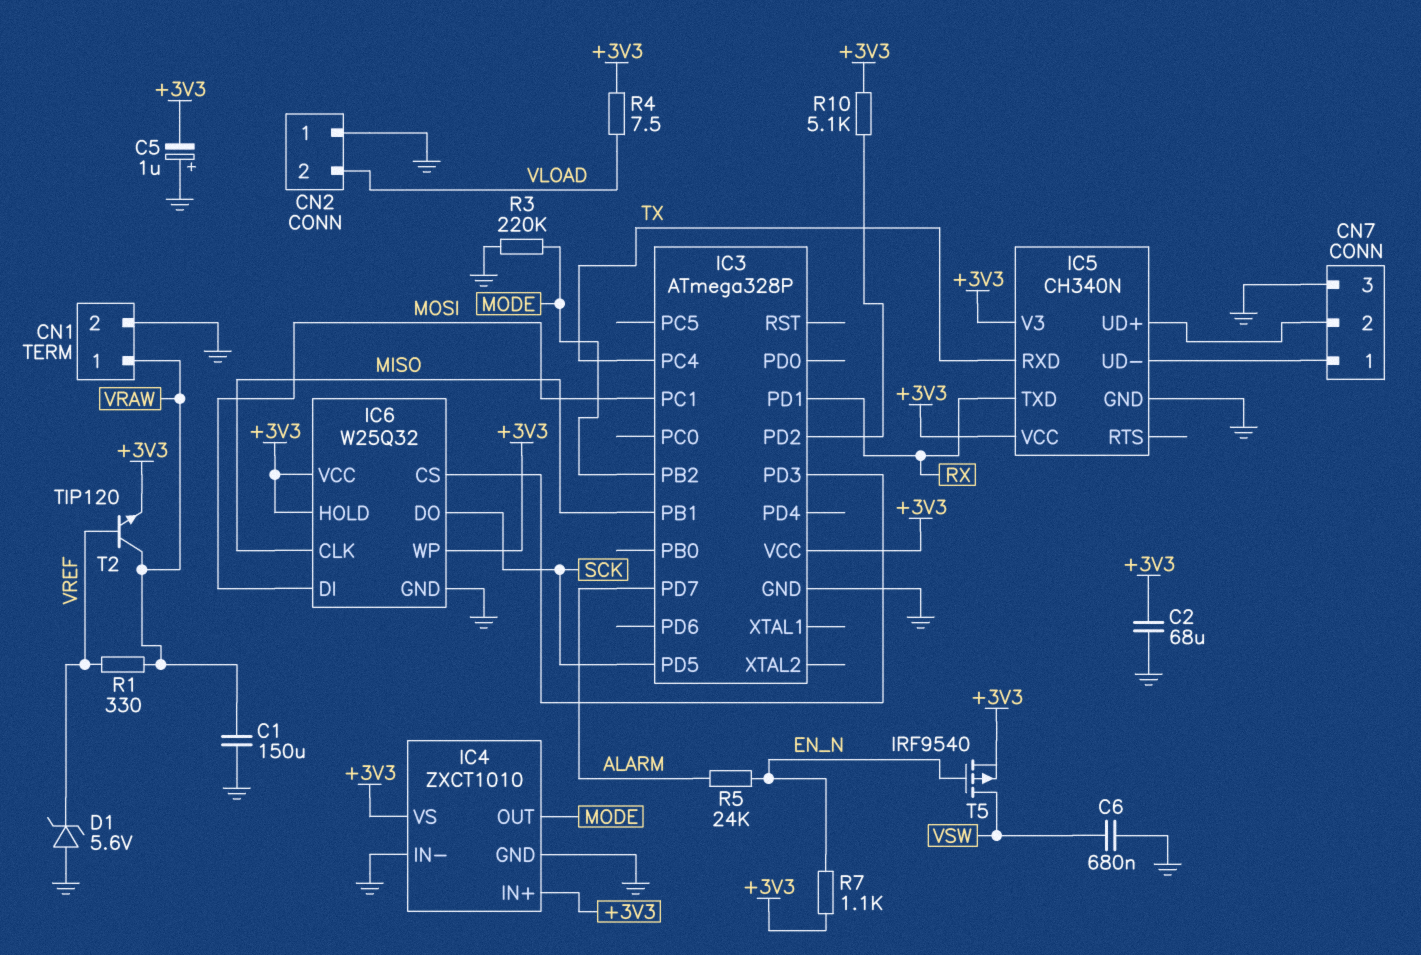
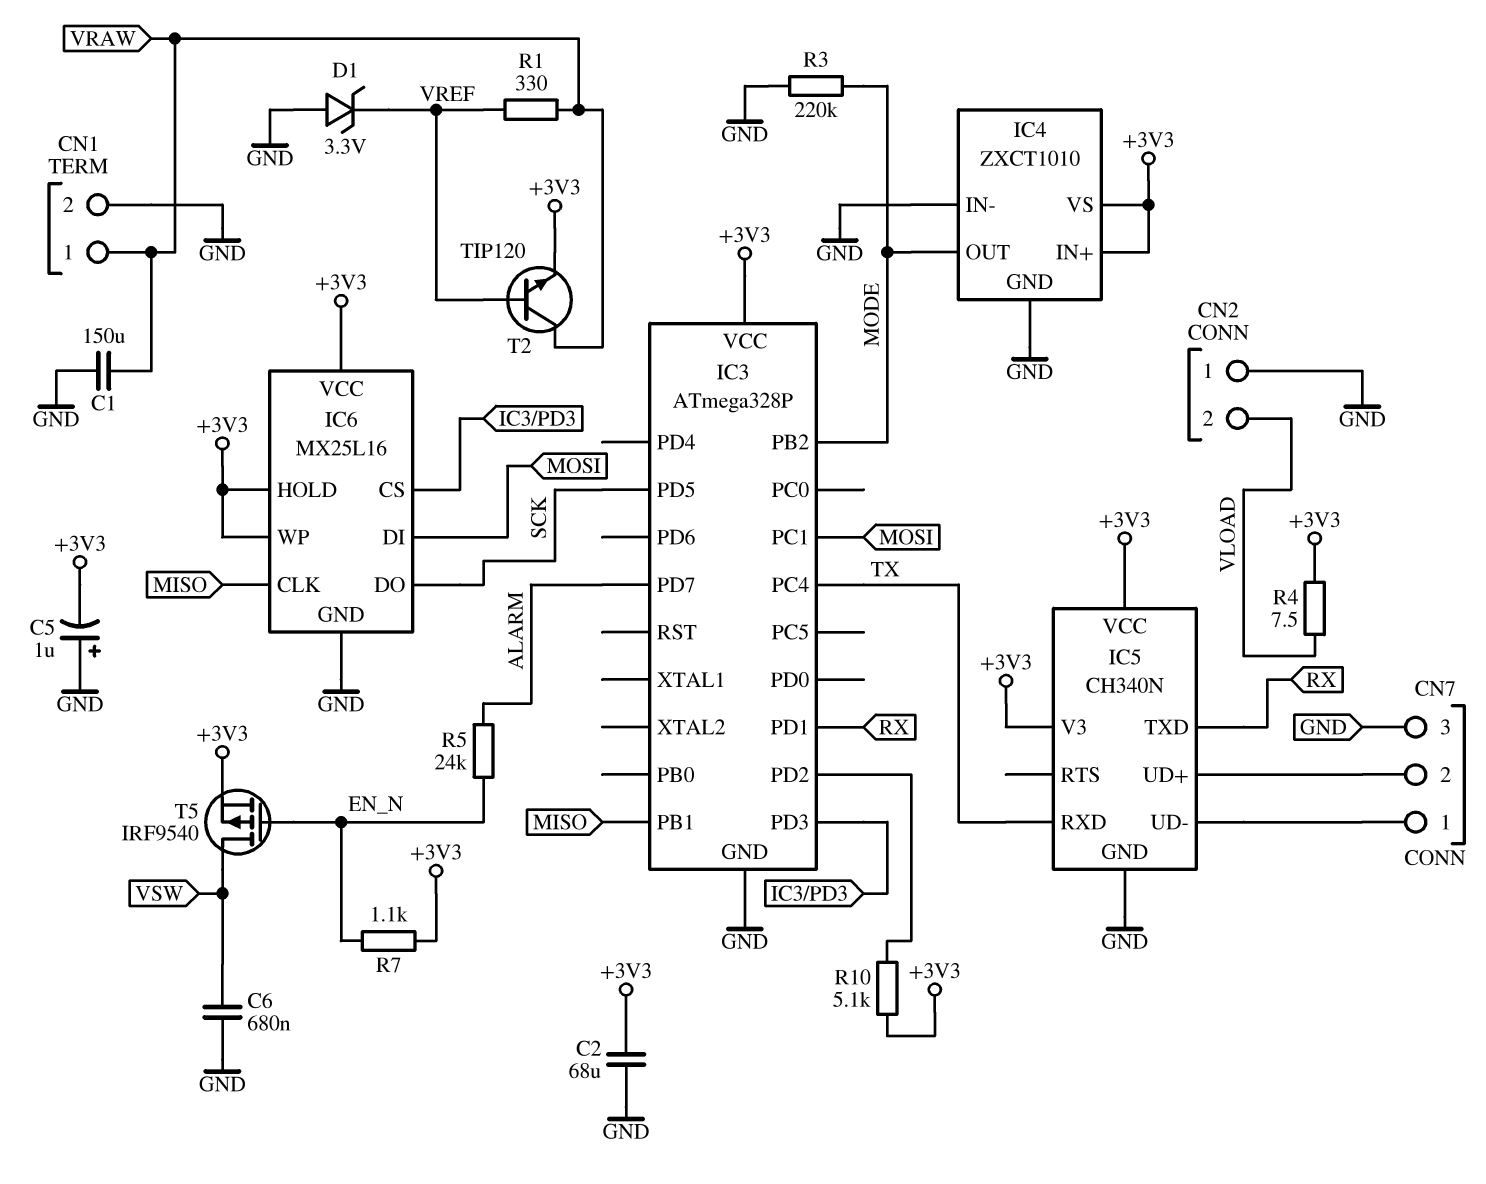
D1: zener 5.6V (A GND, K VREF) -> zener 3.3V (A GND, K VREF)
IC6: W25Q32 -> MX25L16

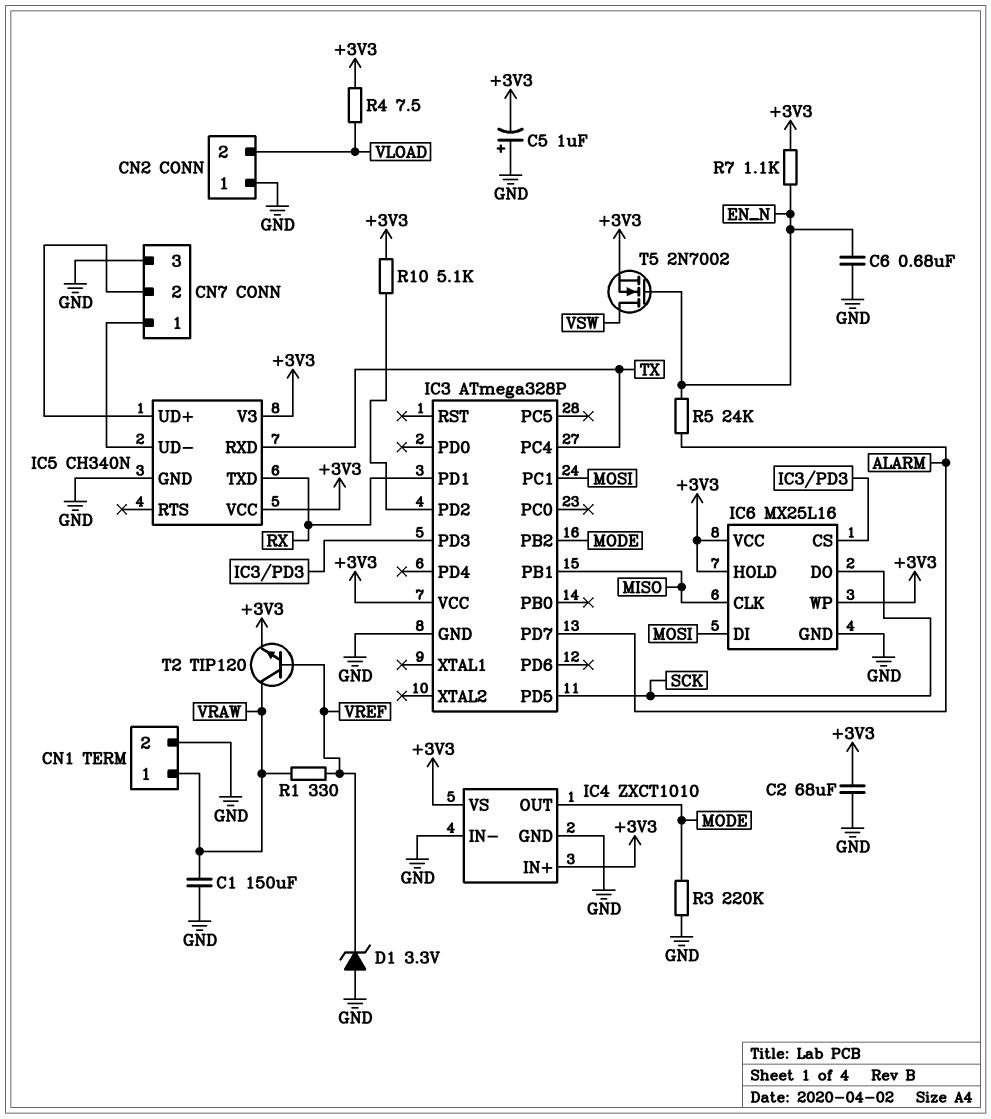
C6: 680nF (GND, VSW) -> 680nF (EN_N, GND)
T5: PMOS IRF9540 (G EN_N, D VSW, S +3V3) -> NMOS 2N7002 (G EN_N, D VSW, S +3V3)

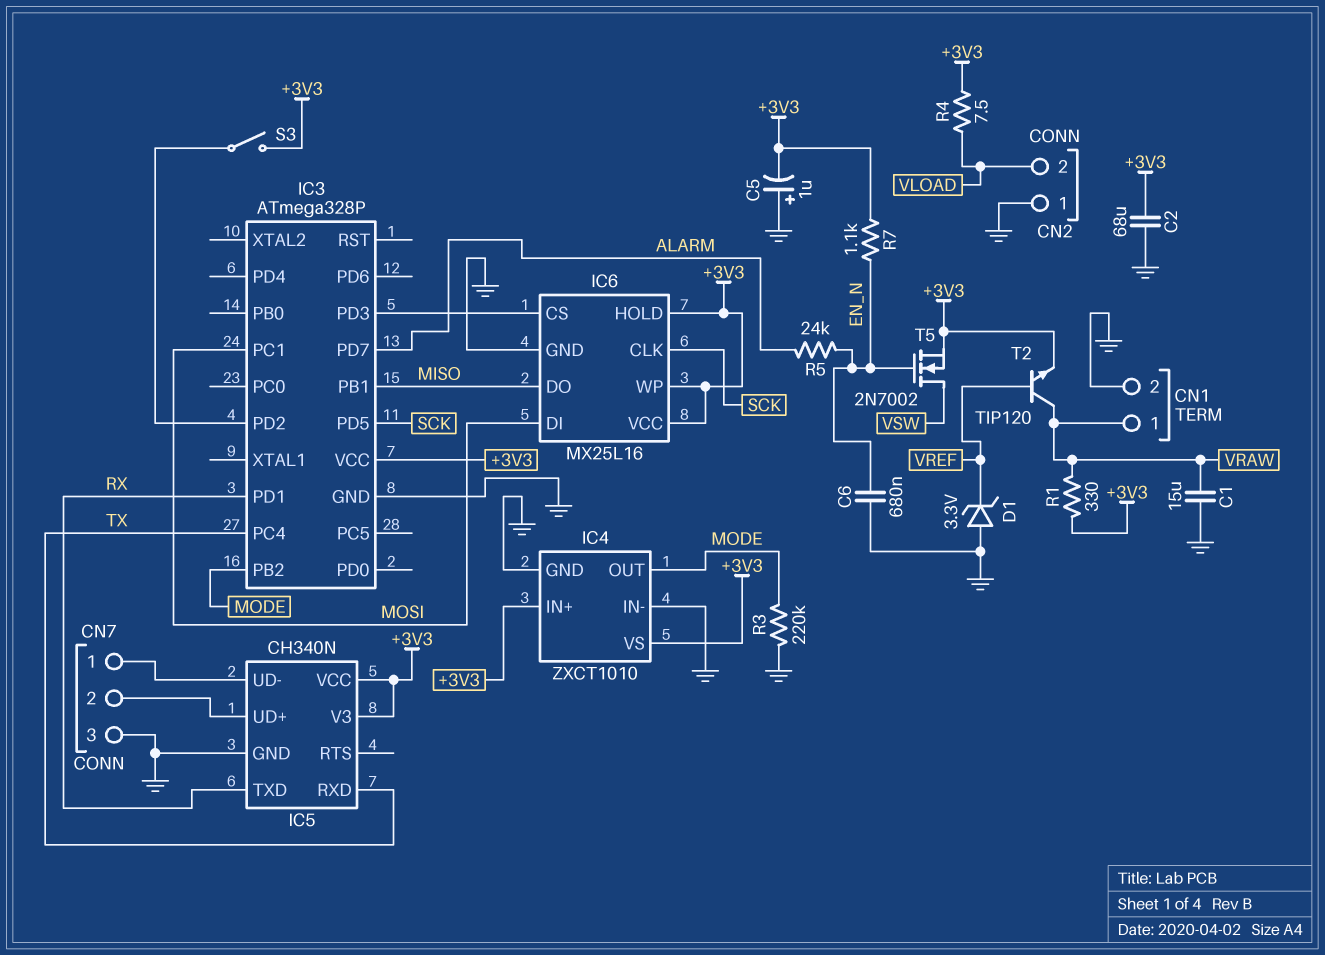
C1: 150uF (GND, VRAW) -> 15uF (GND, VRAW)
IC6 pin CLK: MISO -> SCK
IC6 pin DO: SCK -> MISO
R1: 330 (VRAW, VREF) -> 330 (+3V3, VRAW)
R10: 5.1k (+3V3, IC3/PD2) -> none
S3: none -> switch (+3V3, IC3/PD2)

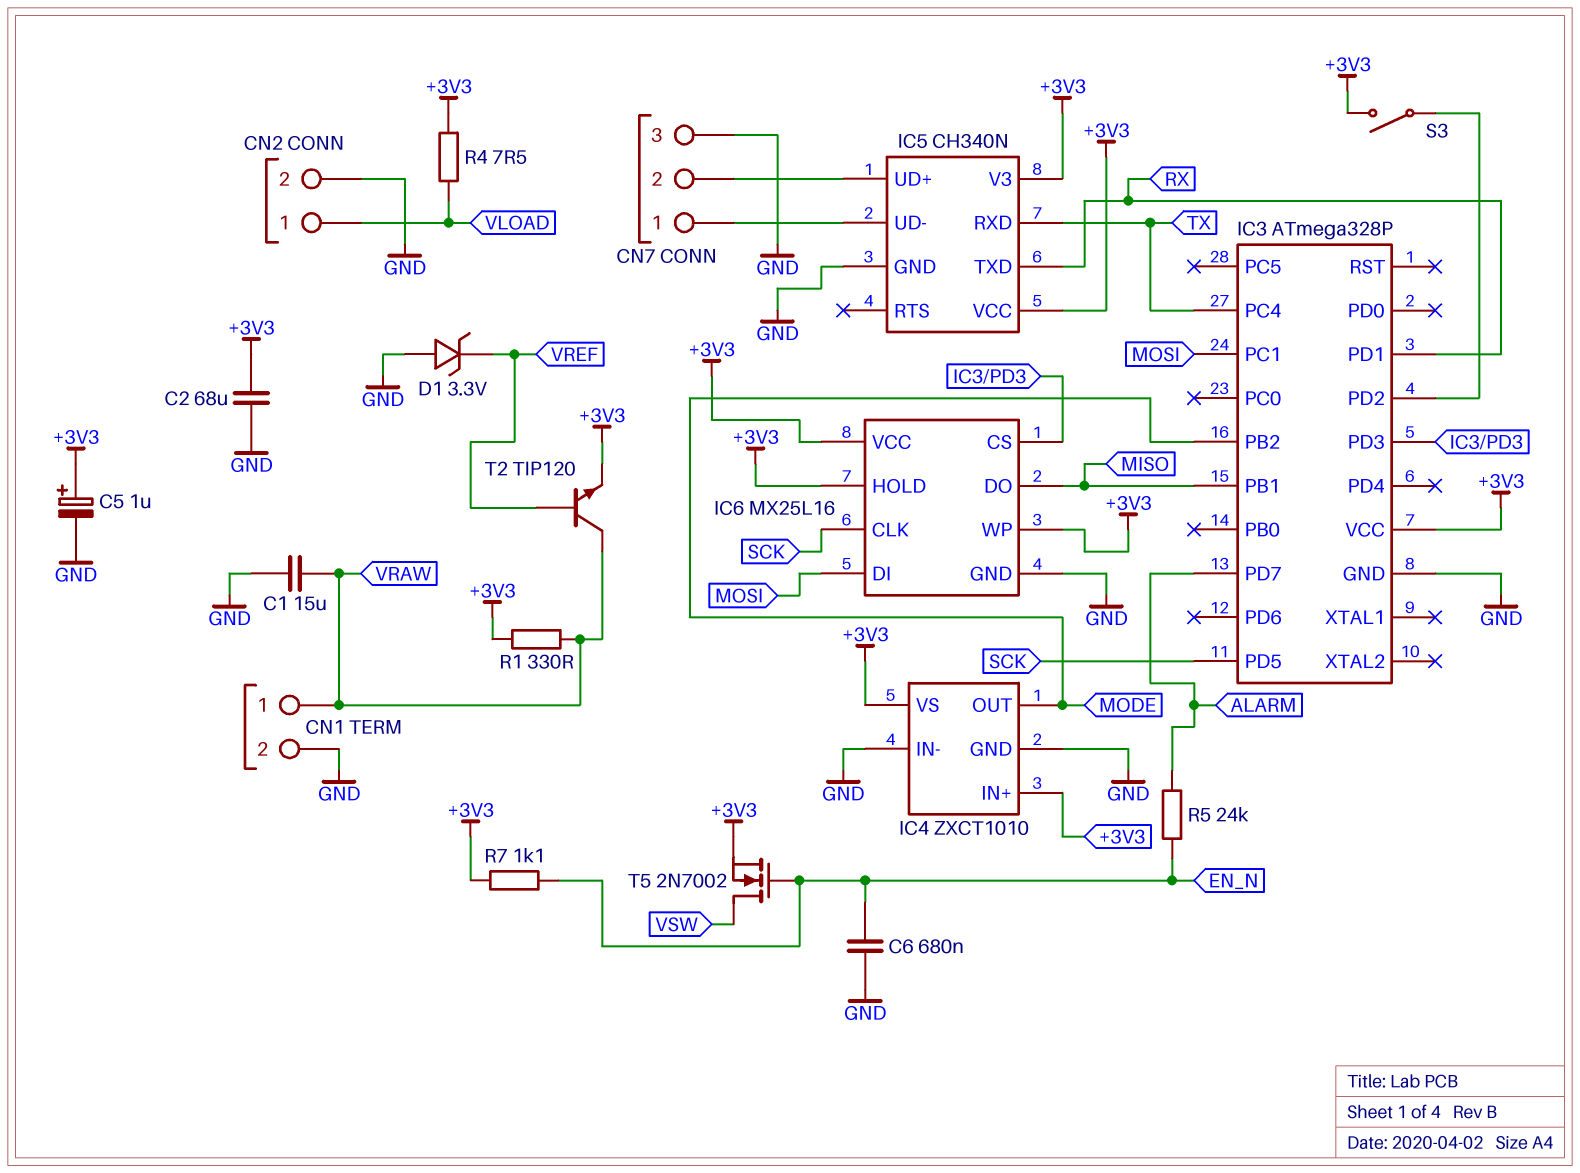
C5: 1uF (plus GND, minus +3V3) -> 1uF (plus +3V3, minus GND)
CN2 pin 1: GND -> VLOAD
CN2 pin 2: VLOAD -> GND
R3: 220k (GND, MODE) -> none

